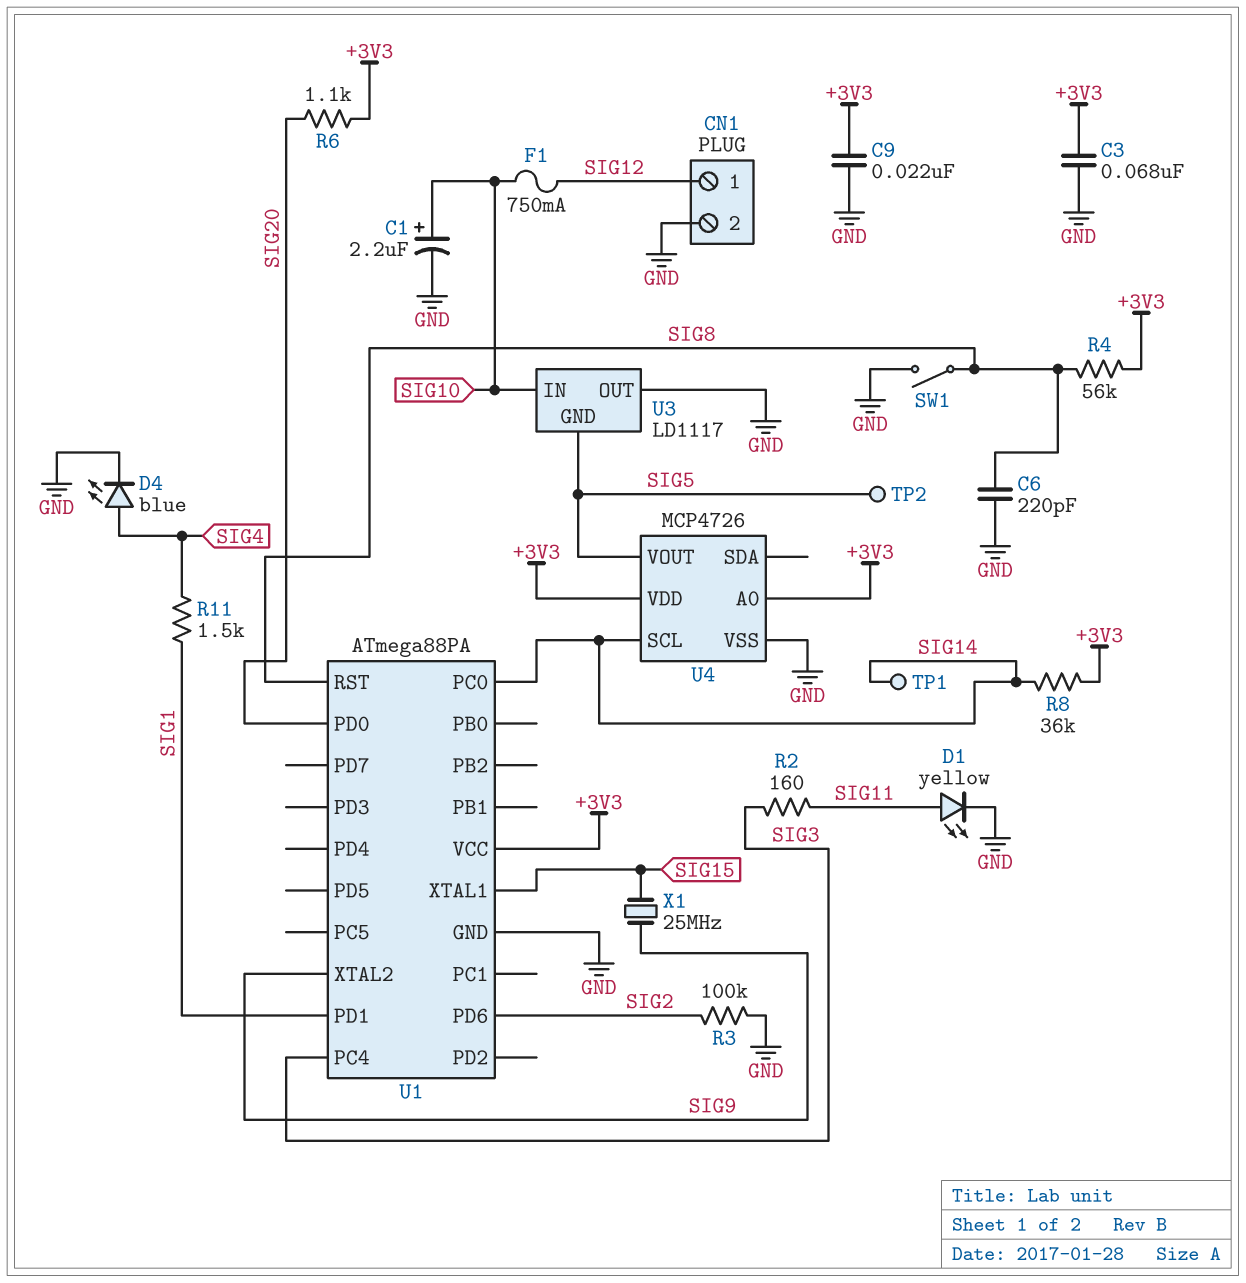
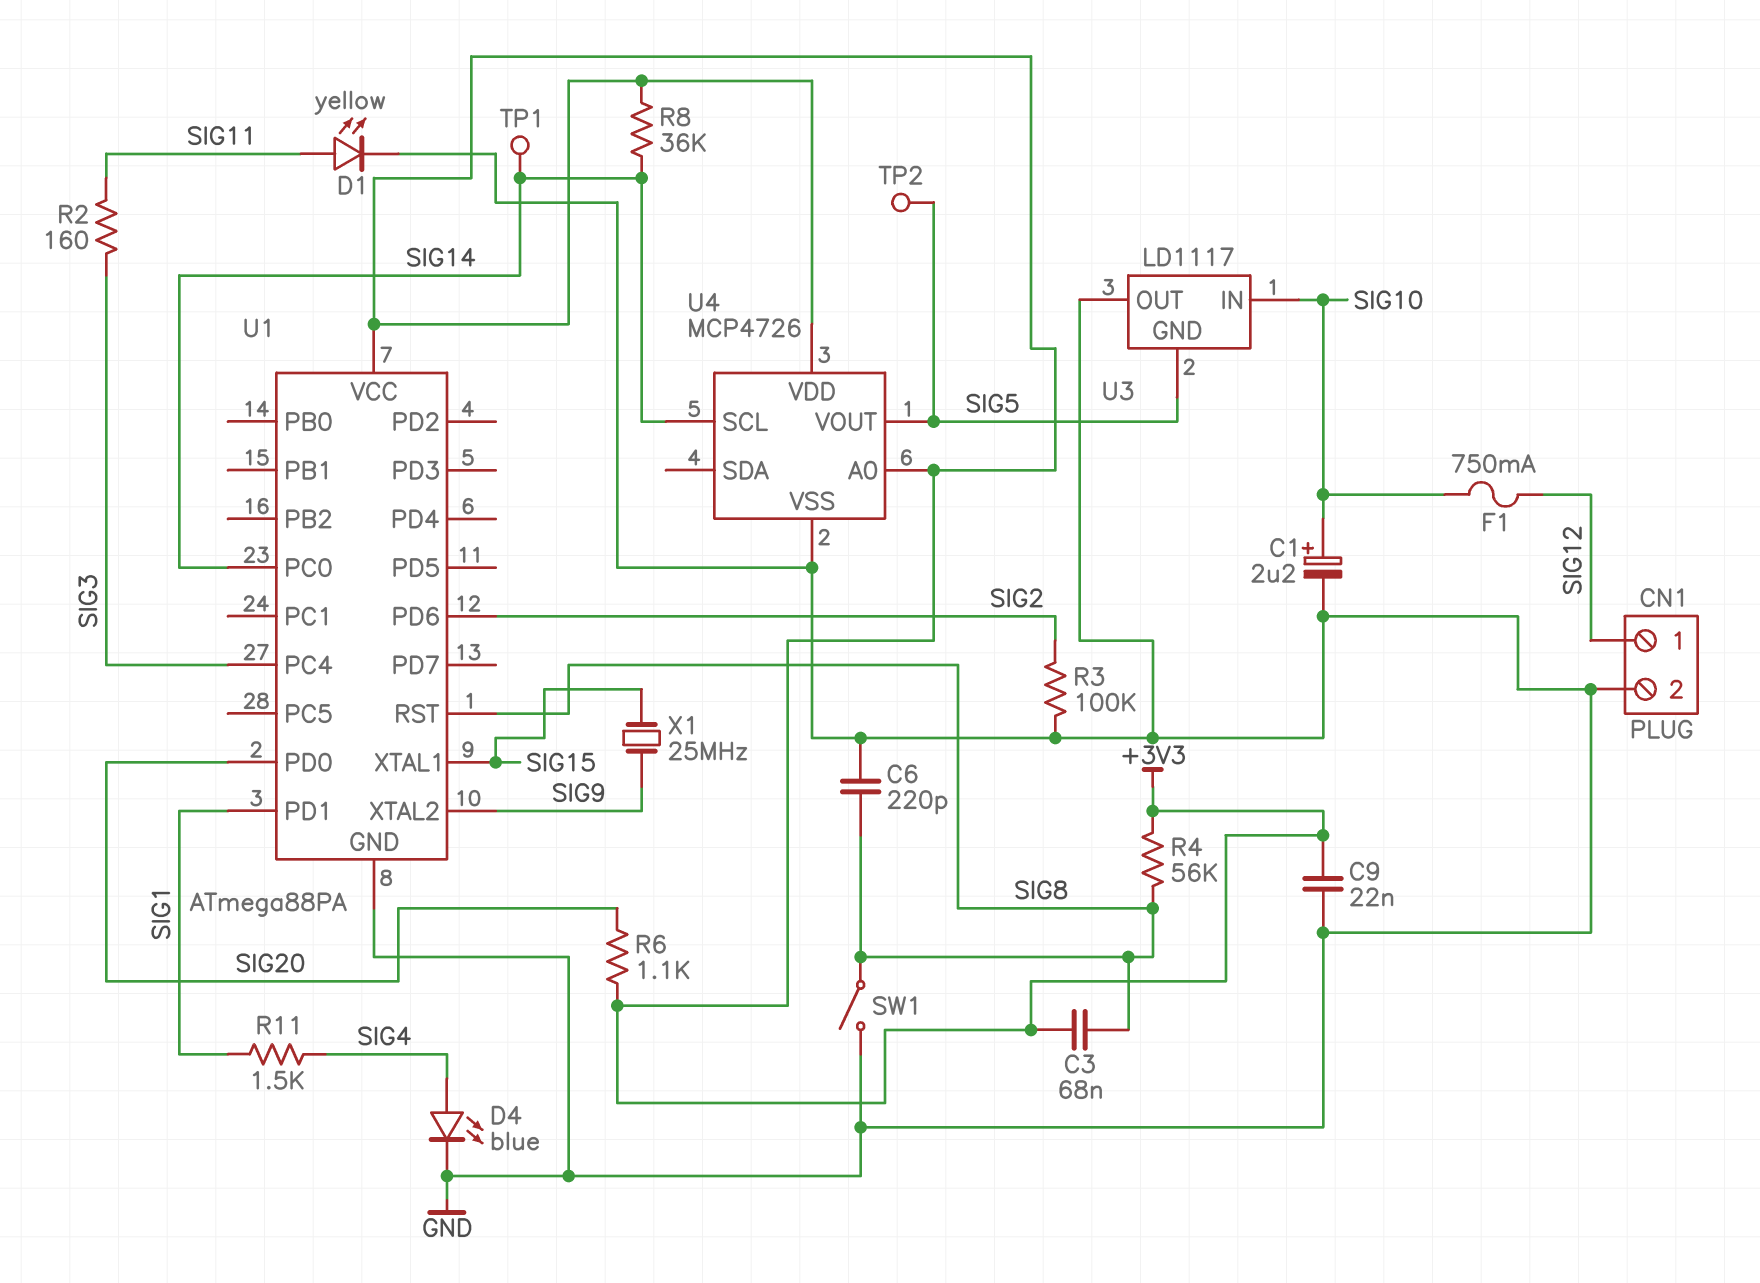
C3: 68nF (+3V3, GND) -> 68nF (+3V3, SIG8)

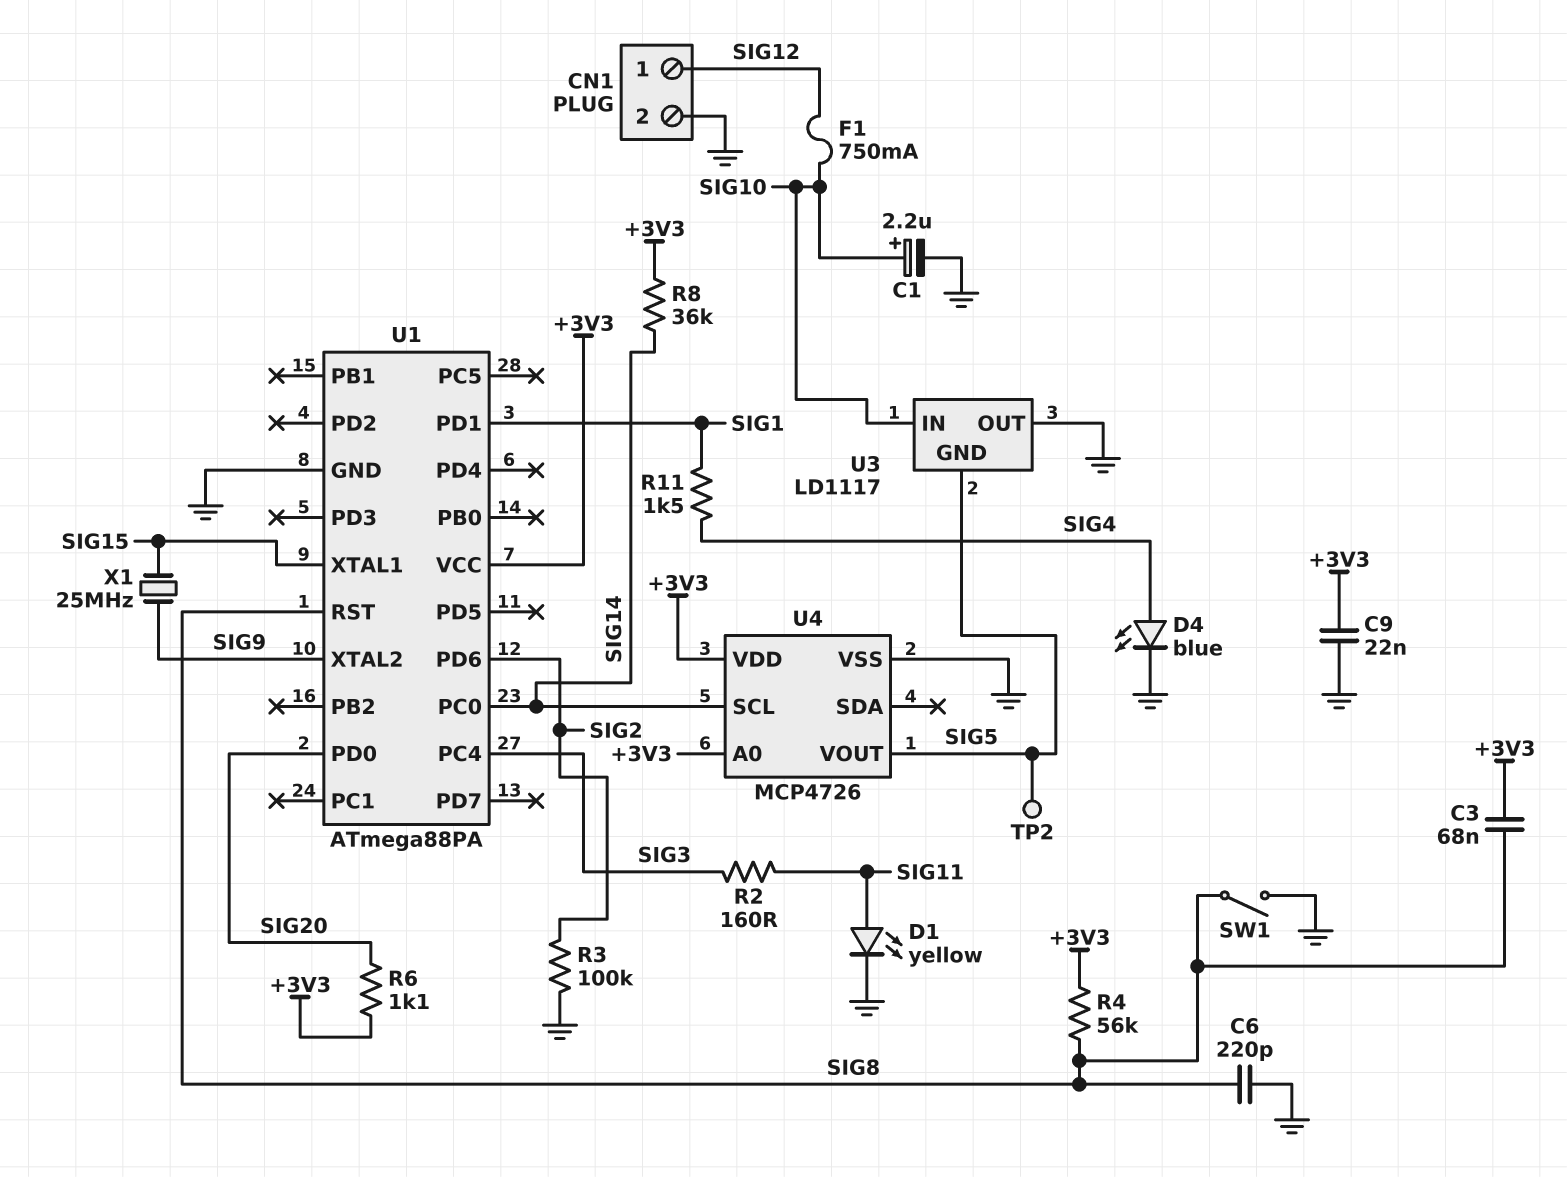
TP1: test point (SIG14) -> none

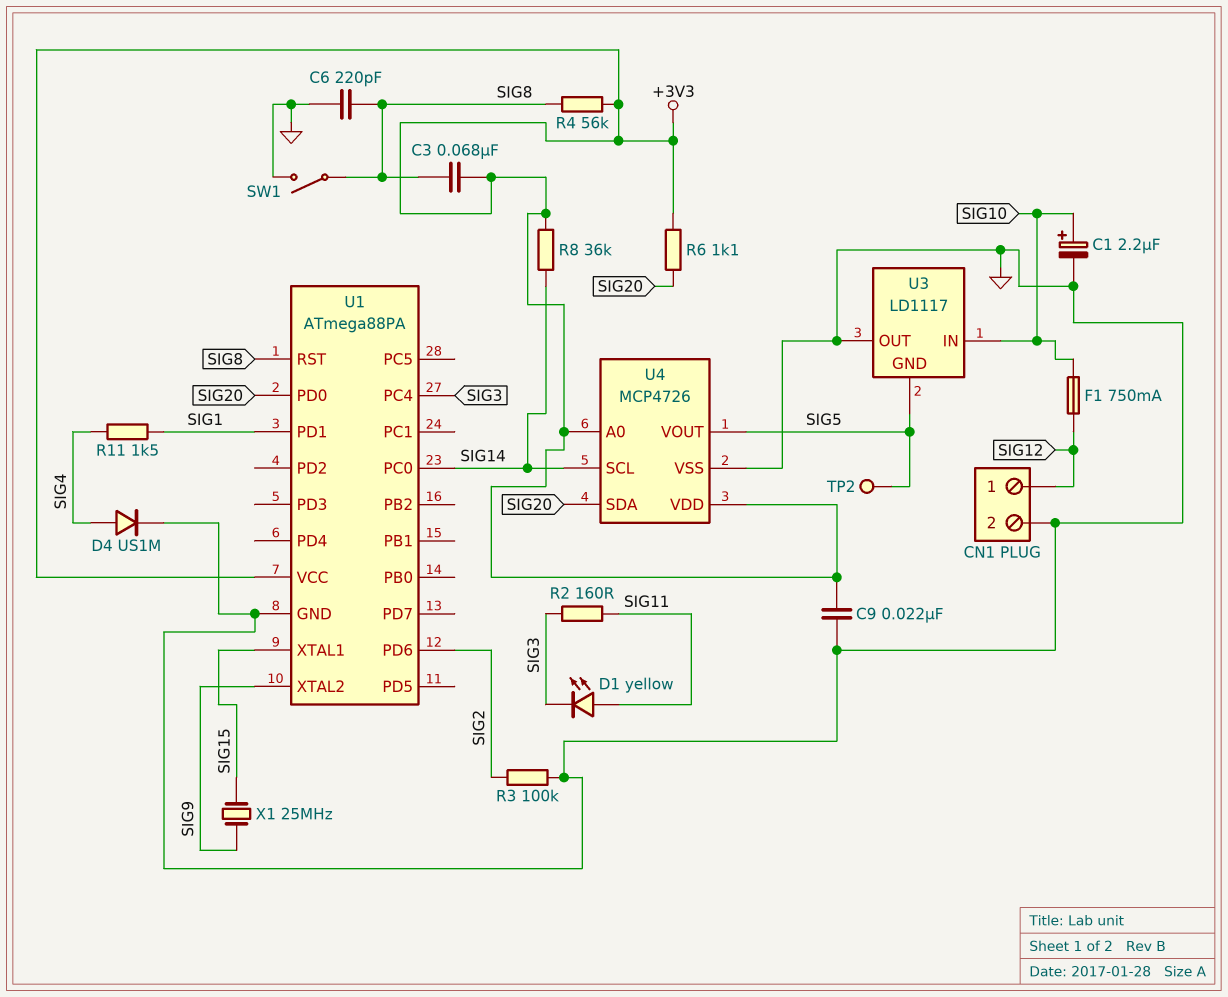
D1: LED yellow (A SIG11, K GND) -> LED yellow (A SIG11, K SIG3)
D4: LED blue (A SIG4, K GND) -> diode US1M (A SIG4, K GND)
U4 pin SDA: none -> SIG20

